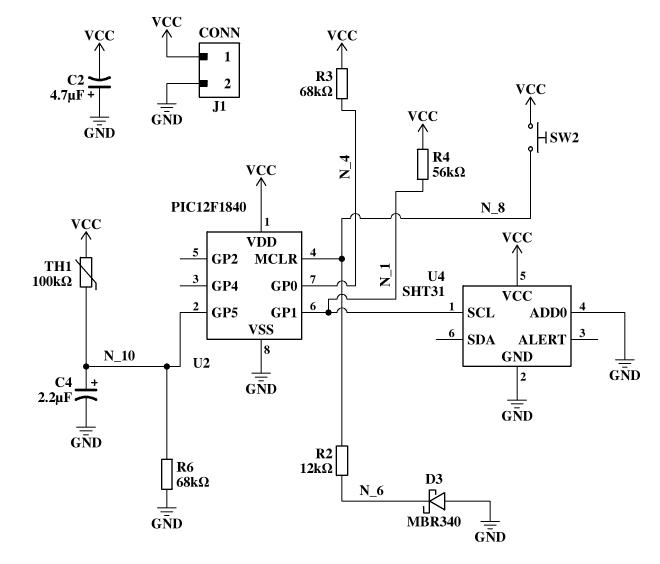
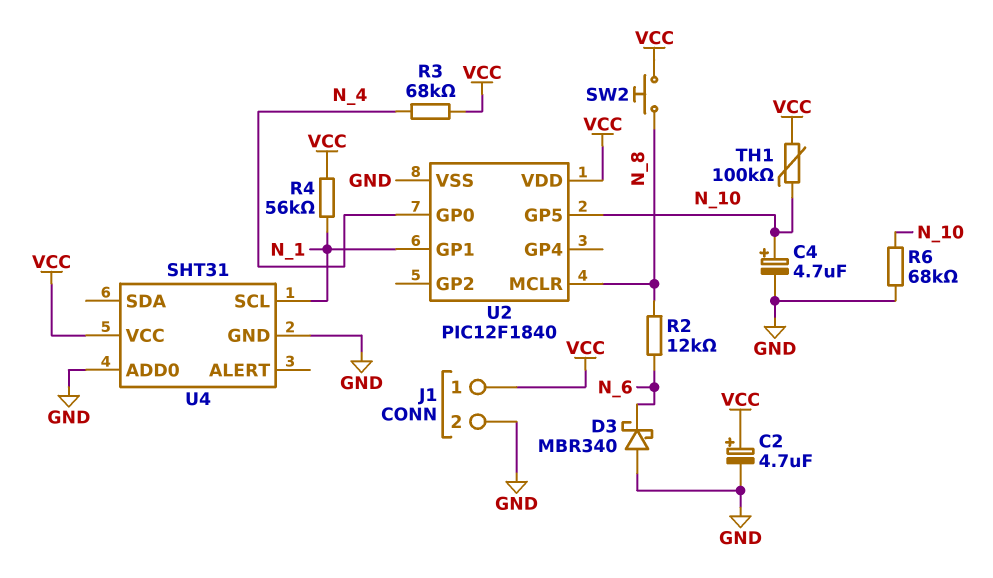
C2: 4.7uF (plus GND, minus VCC) -> 4.7uF (plus VCC, minus GND)
C4: 2.2uF (plus N_10, minus GND) -> 4.7uF (plus N_10, minus GND)

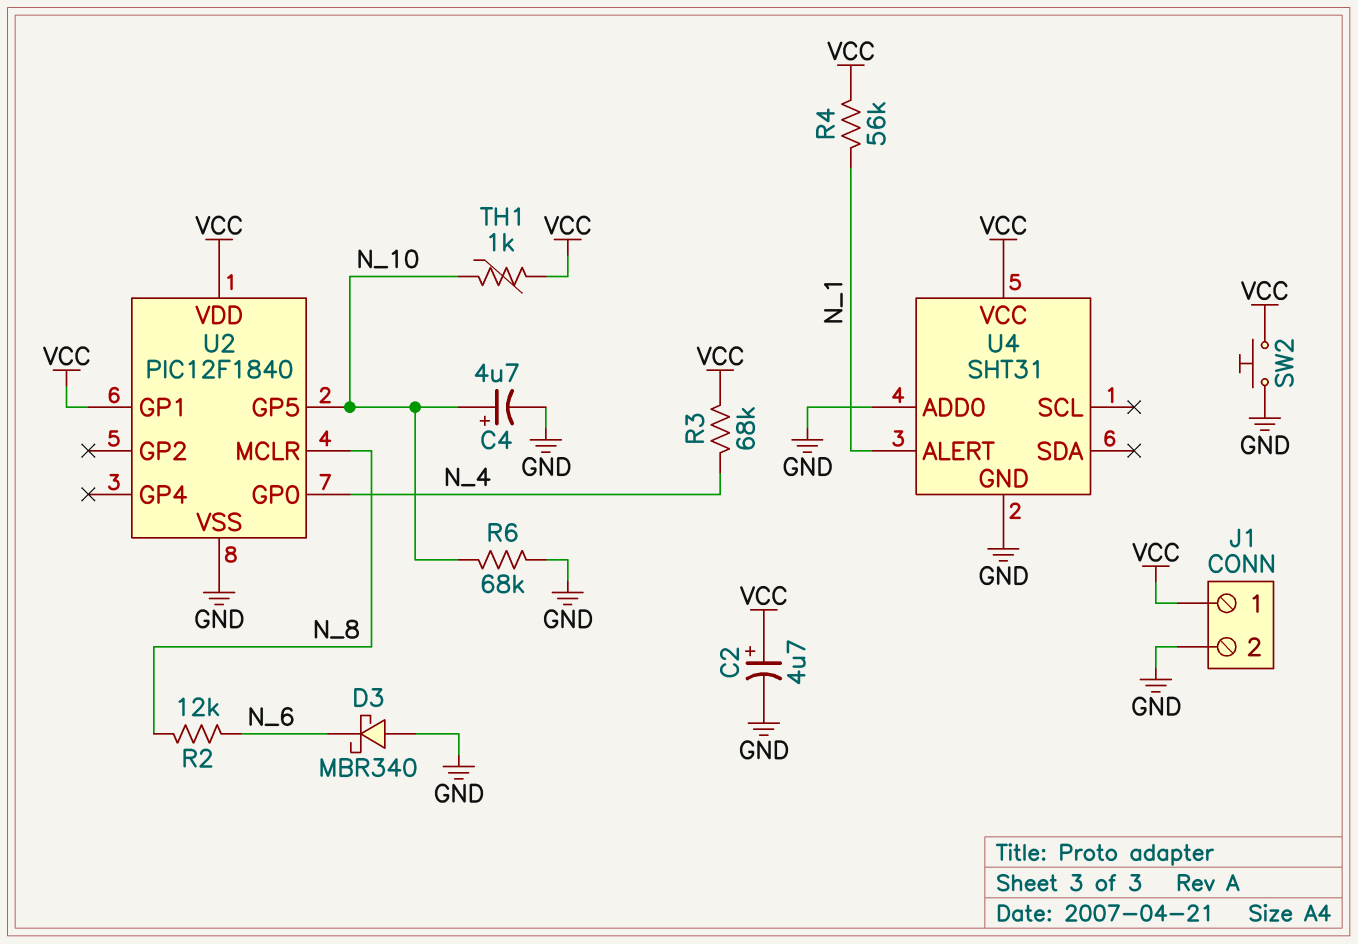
SW2: button (N_8, VCC) -> button (GND, VCC)
TH1: 100k (N_10, VCC) -> 1k (N_10, VCC)
U2 pin GP1: N_1 -> VCC
U4 pin ALERT: none -> N_1
U4 pin SCL: N_1 -> none

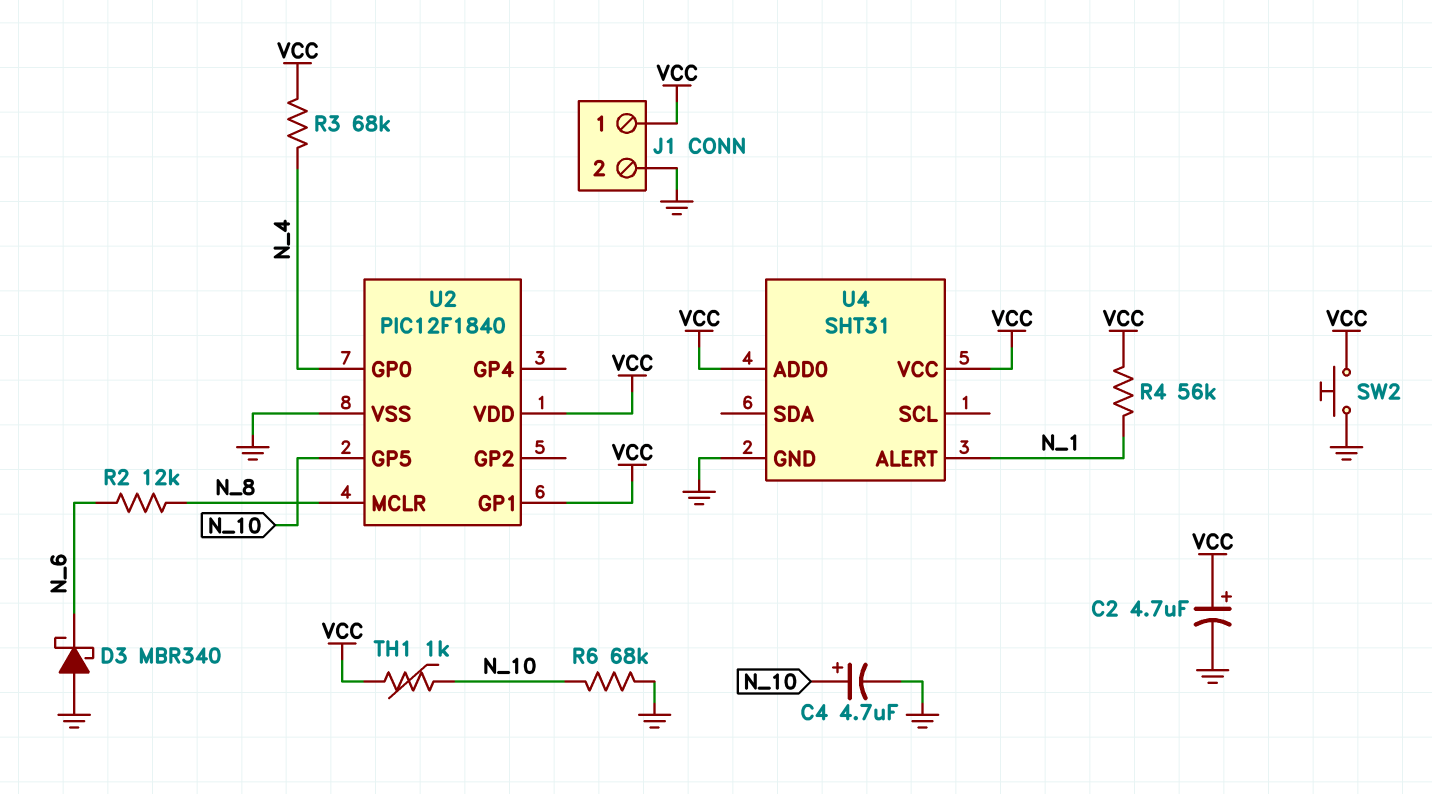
U4 pin ADD0: GND -> VCC

